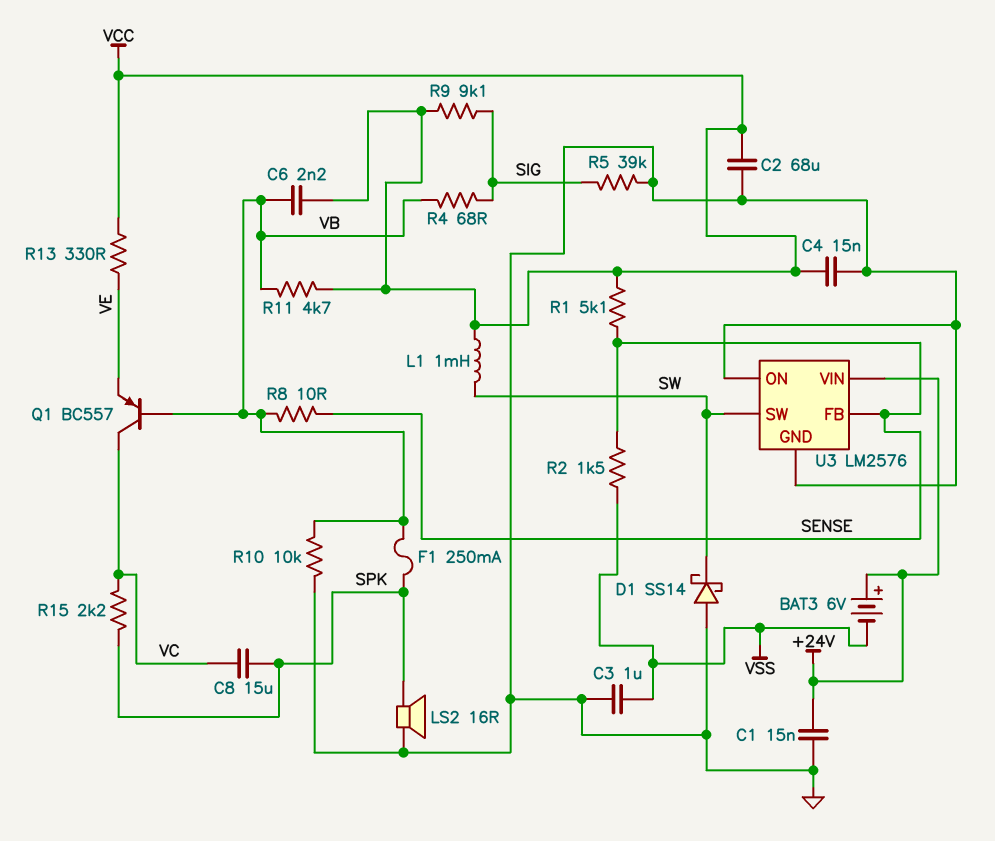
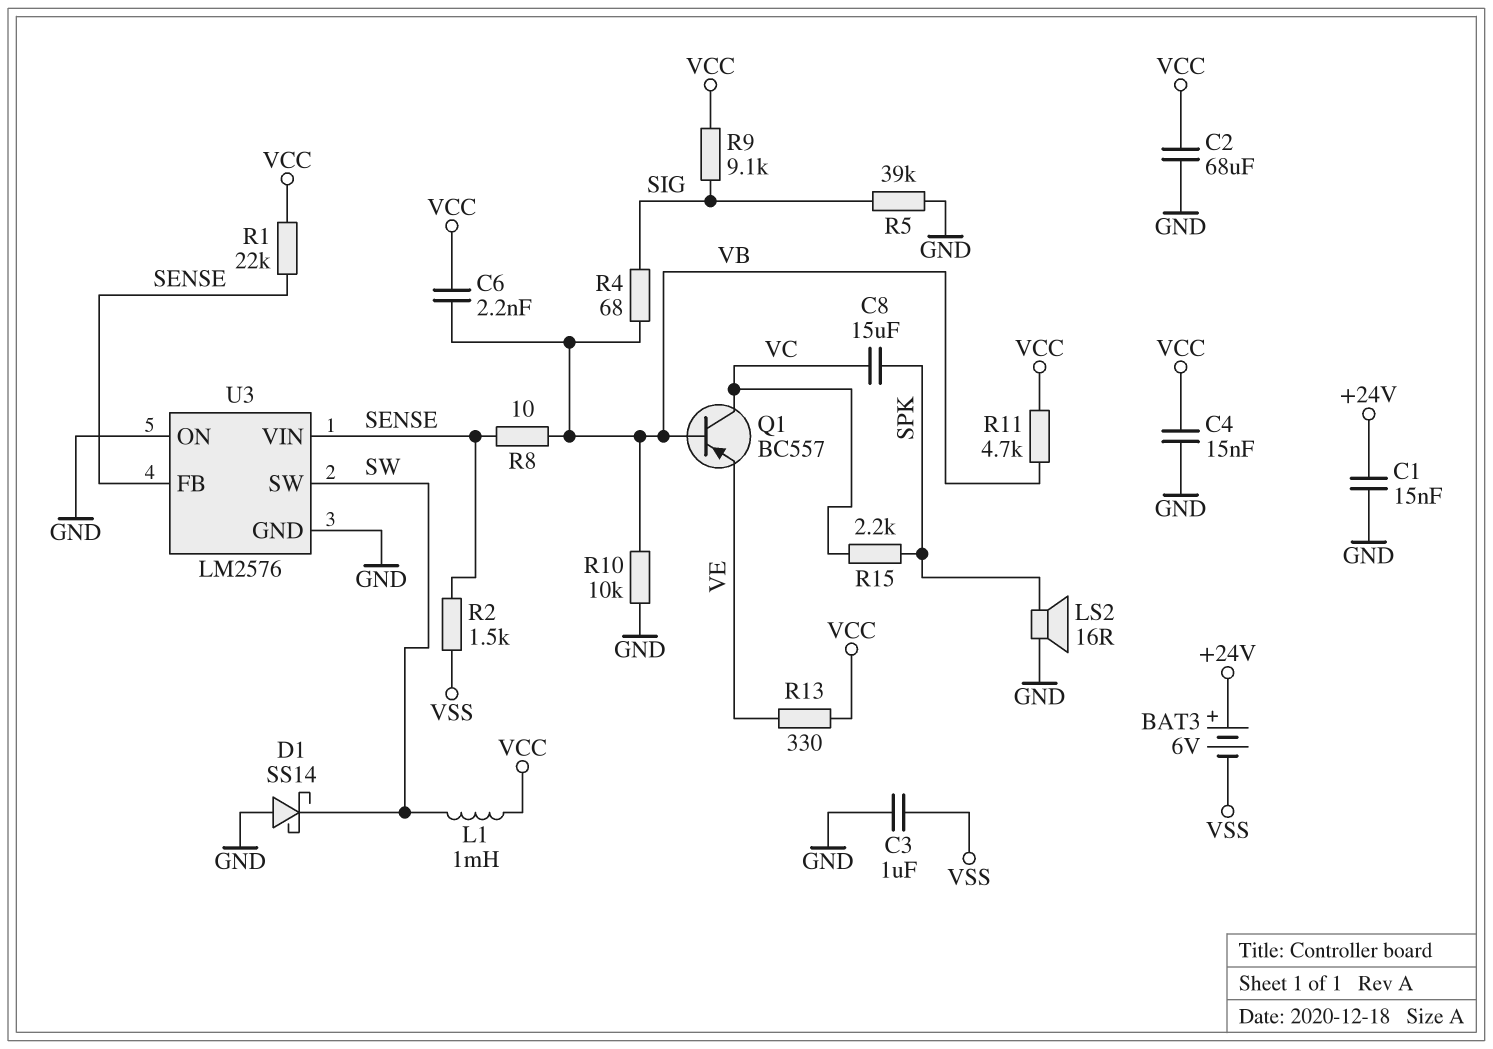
F1: 250mA (SPK, VB) -> none
R1: 5.1k (SENSE, VCC) -> 22k (SENSE, VCC)
U3 pin VIN: +24V -> SENSE

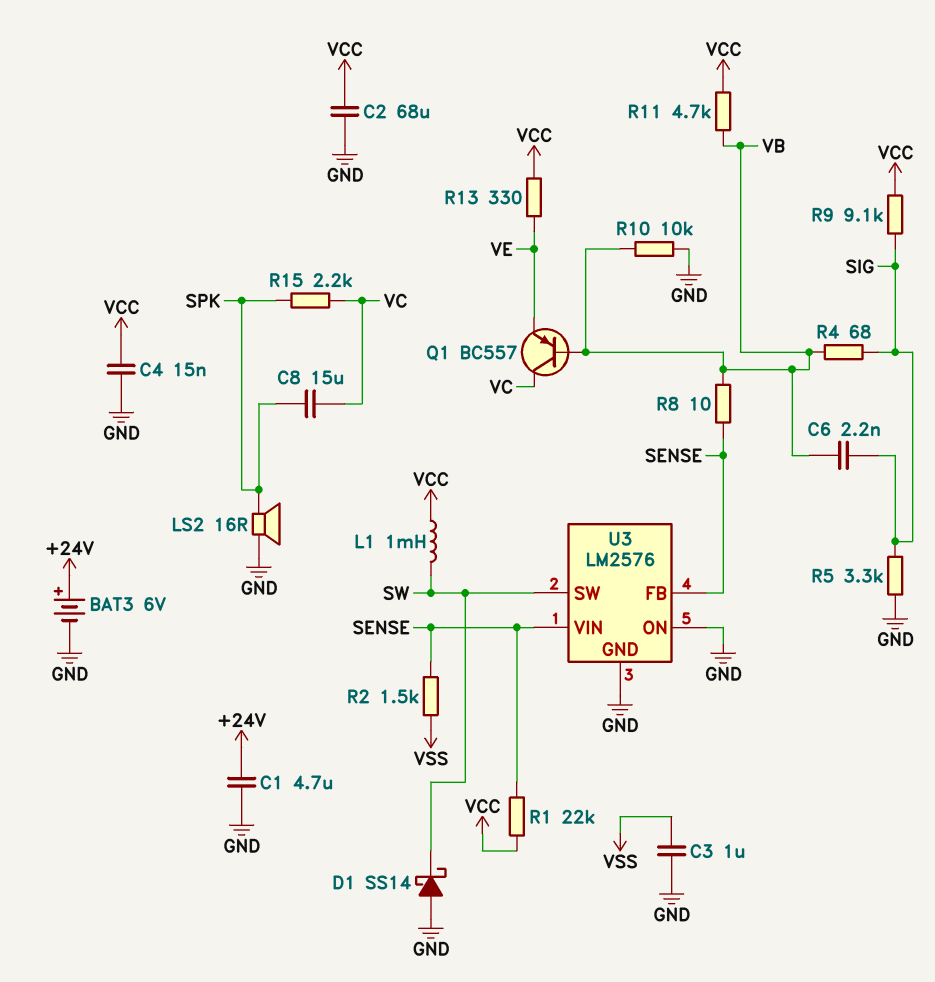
BAT3: 6V (plus +24V, minus VSS) -> 6V (plus +24V, minus GND)
C1: 15nF (+24V, GND) -> 4.7uF (+24V, GND)
C6: 2.2nF (VB, VCC) -> 2.2nF (SIG, VB)
R5: 39k (GND, SIG) -> 3.3k (GND, SIG)

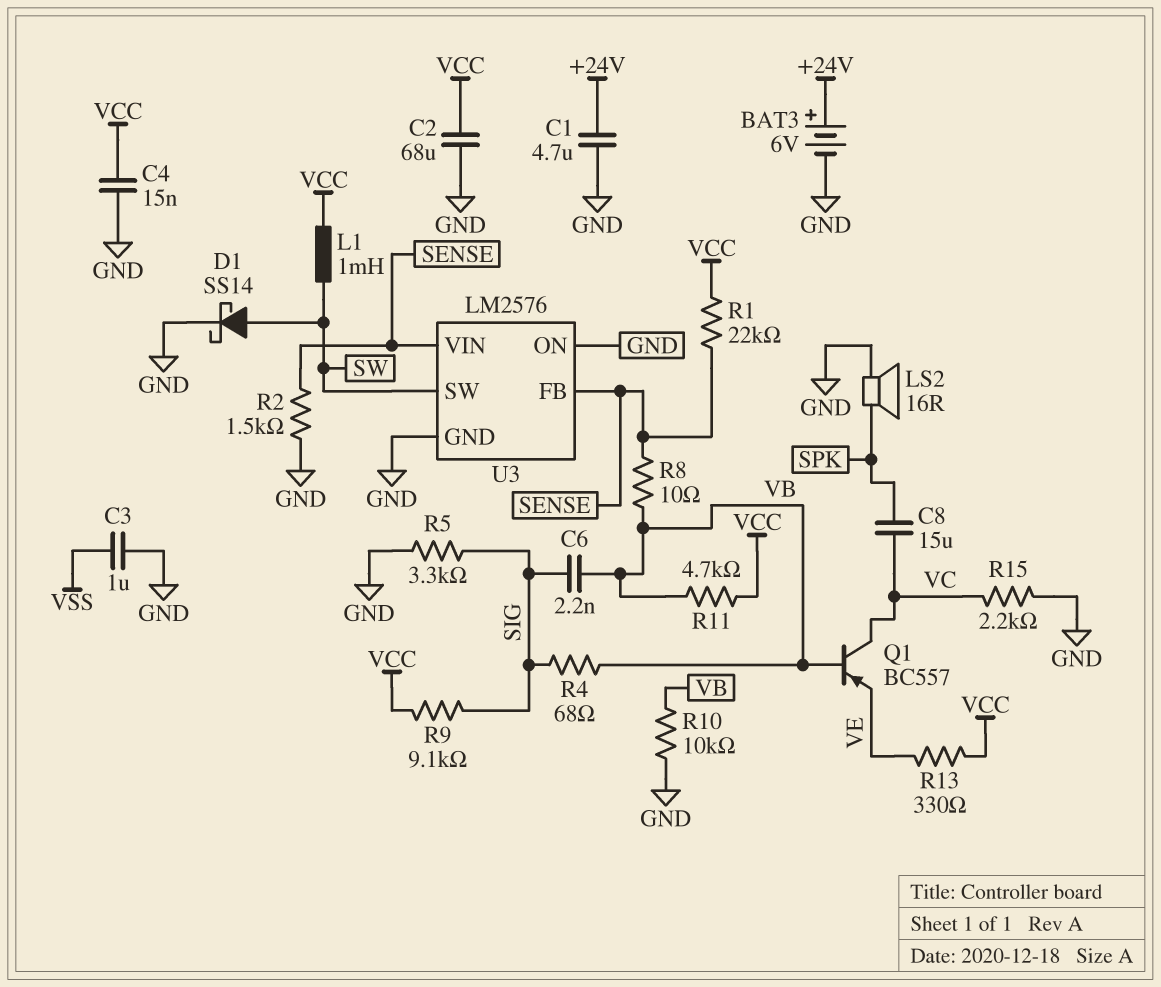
D1: schottky SS14 (A GND, K SW) -> schottky SS14 (A SW, K GND)
R2: 1.5k (SENSE, VSS) -> 1.5k (GND, SENSE)
R15: 2.2k (SPK, VC) -> 2.2k (GND, VC)

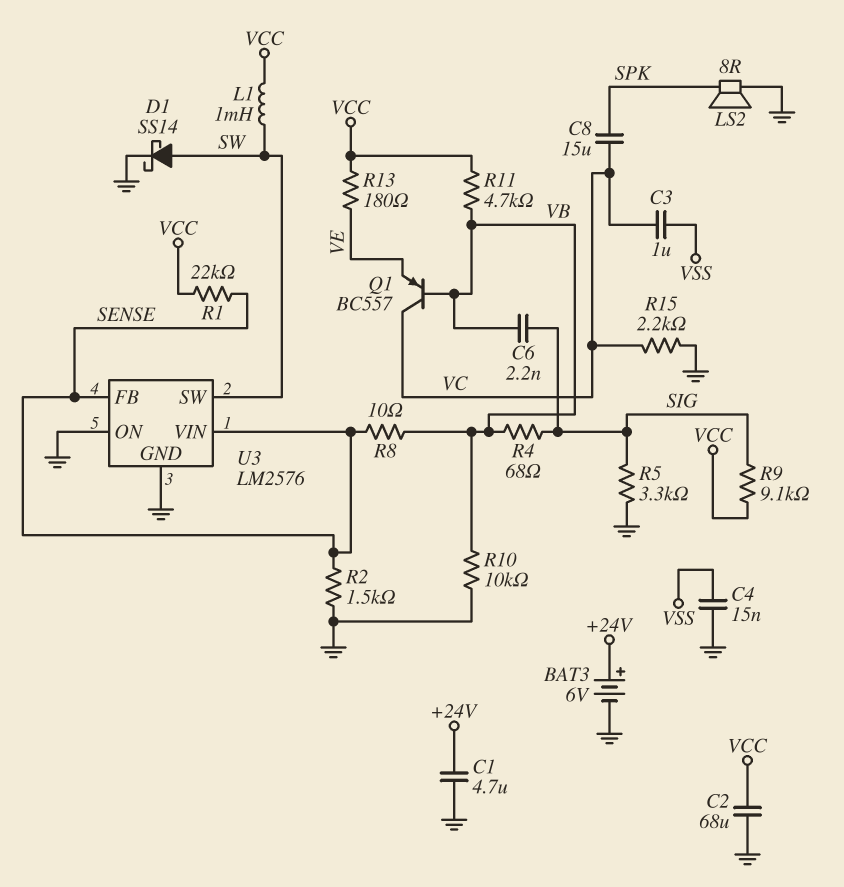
C3: 1uF (GND, VSS) -> 1uF (VC, VSS)
C4: 15nF (GND, VCC) -> 15nF (GND, VSS)
LS2: speaker 16R (GND, SPK) -> speaker 8R (GND, SPK)
R13: 330 (VCC, VE) -> 180 (VCC, VE)

